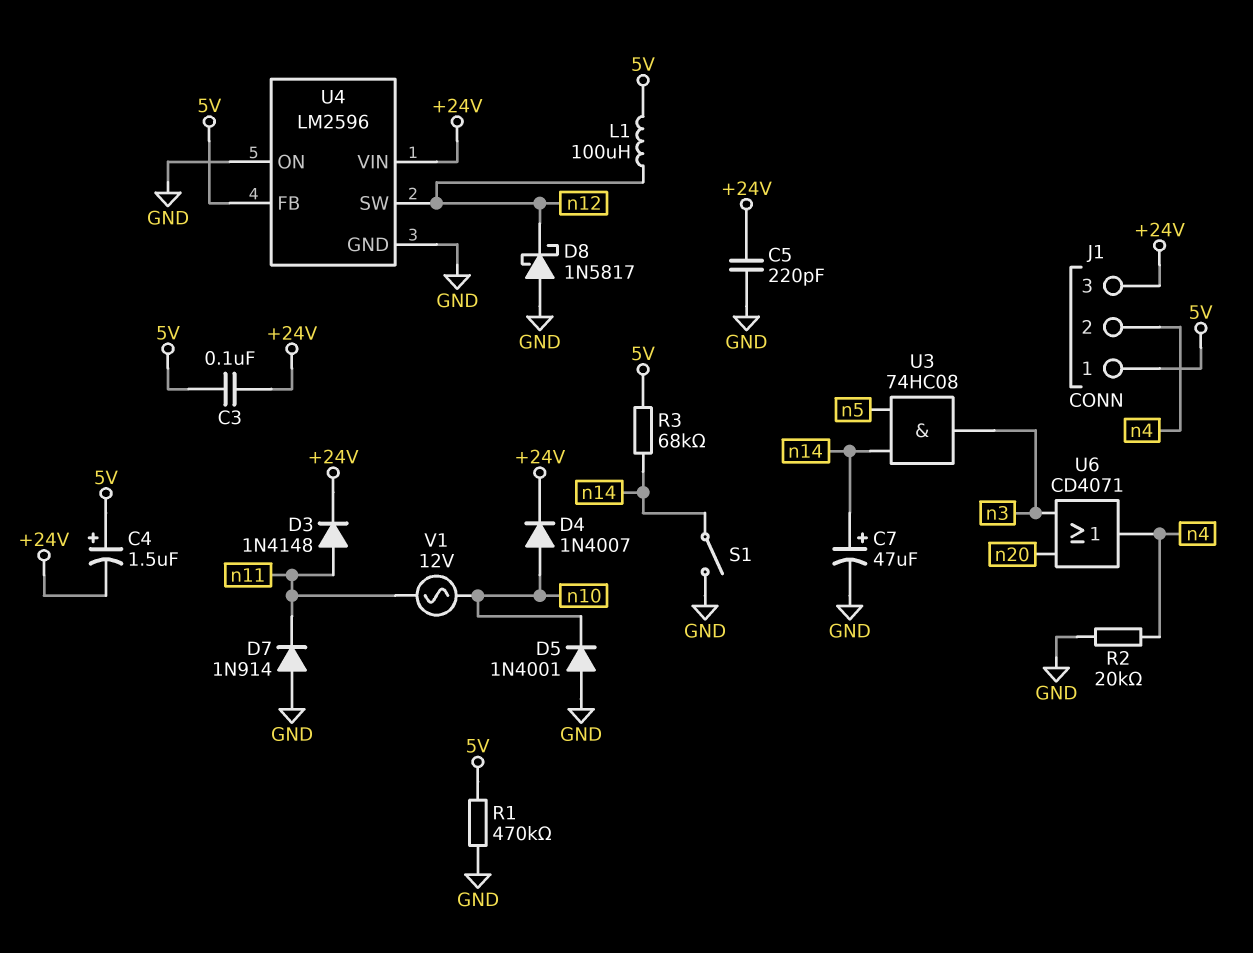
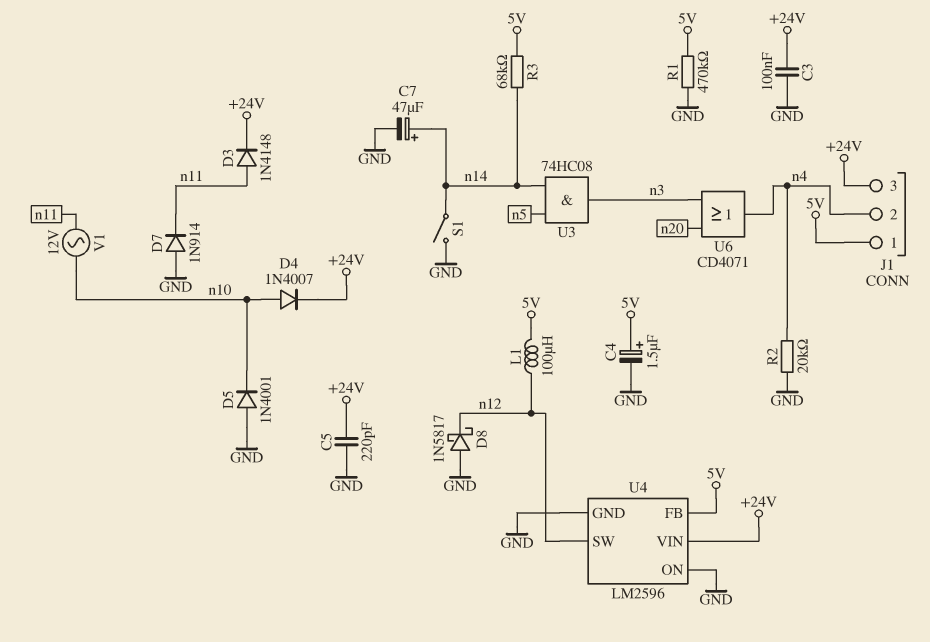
C3: 100nF (+24V, 5V) -> 100nF (+24V, GND)
C4: 1.5uF (plus 5V, minus +24V) -> 1.5uF (plus 5V, minus GND)

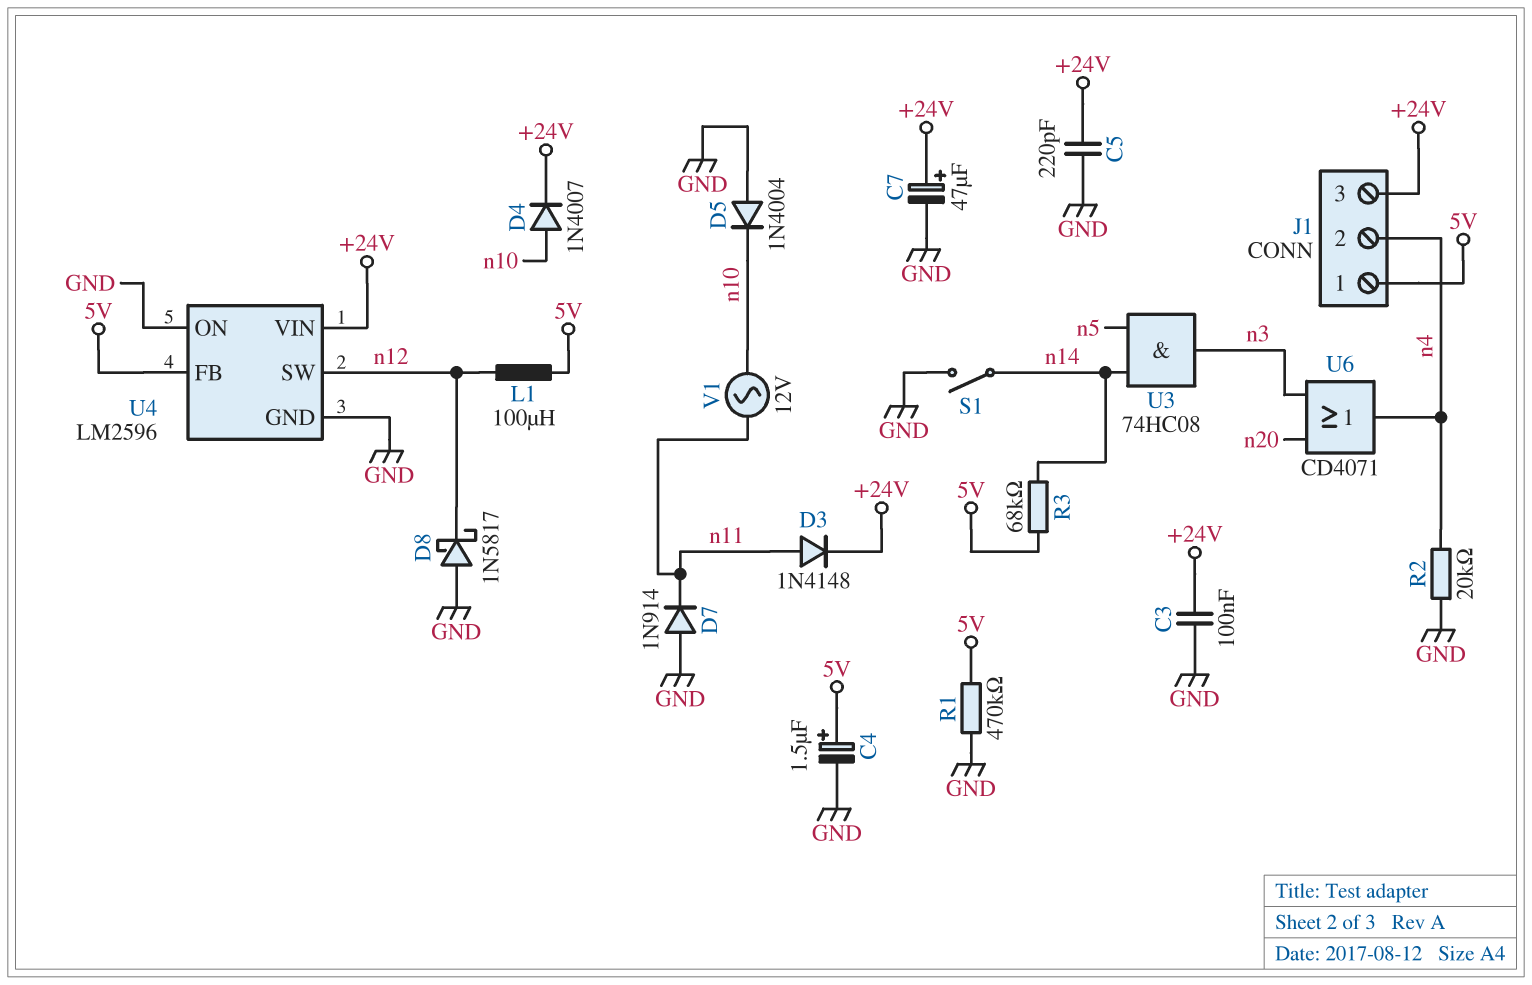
C7: 47uF (plus n14, minus GND) -> 47uF (plus +24V, minus GND)
D5: diode 1N4001 (A GND, K n10) -> diode 1N4004 (A GND, K n10)

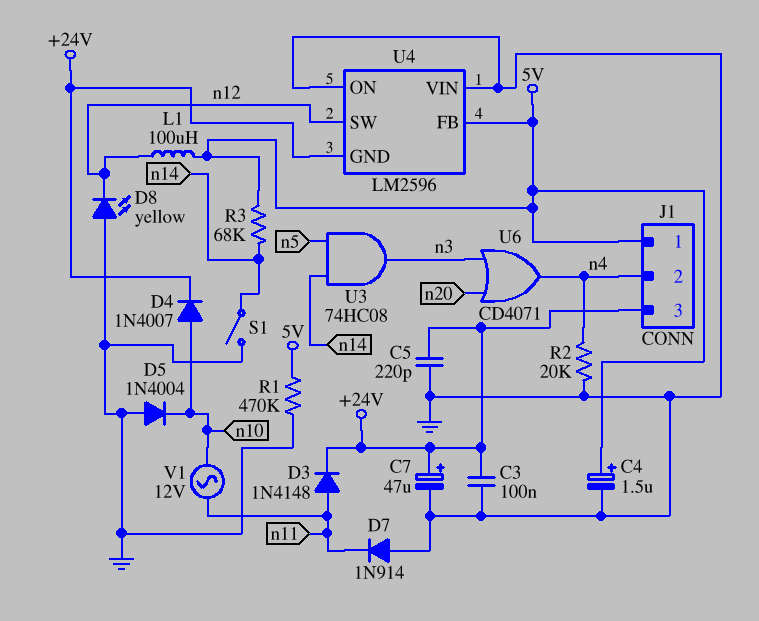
D8: schottky 1N5817 (A GND, K n12) -> LED yellow (A GND, K n12)
U4 pin GND: GND -> +24V
U4 pin VIN: +24V -> GND

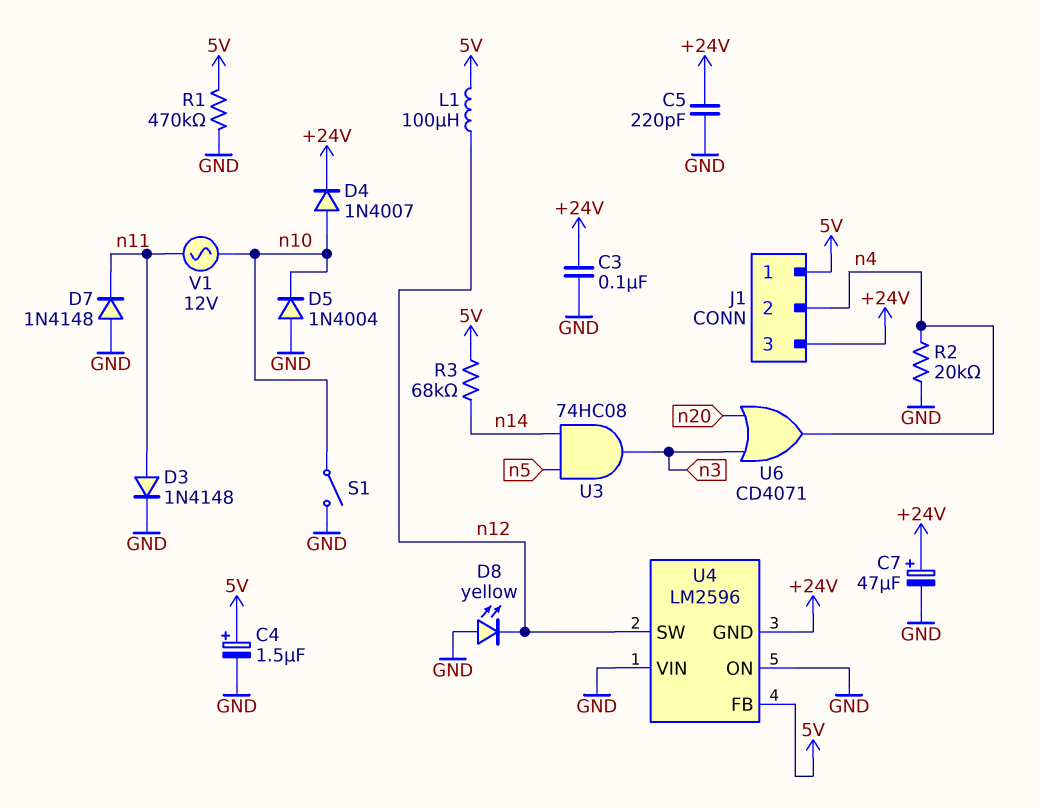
D3: diode 1N4148 (A n11, K +24V) -> diode 1N4148 (A n11, K GND)
D7: diode 1N914 (A GND, K n11) -> diode 1N4148 (A GND, K n11)
S1: switch (GND, n14) -> switch (GND, n10)

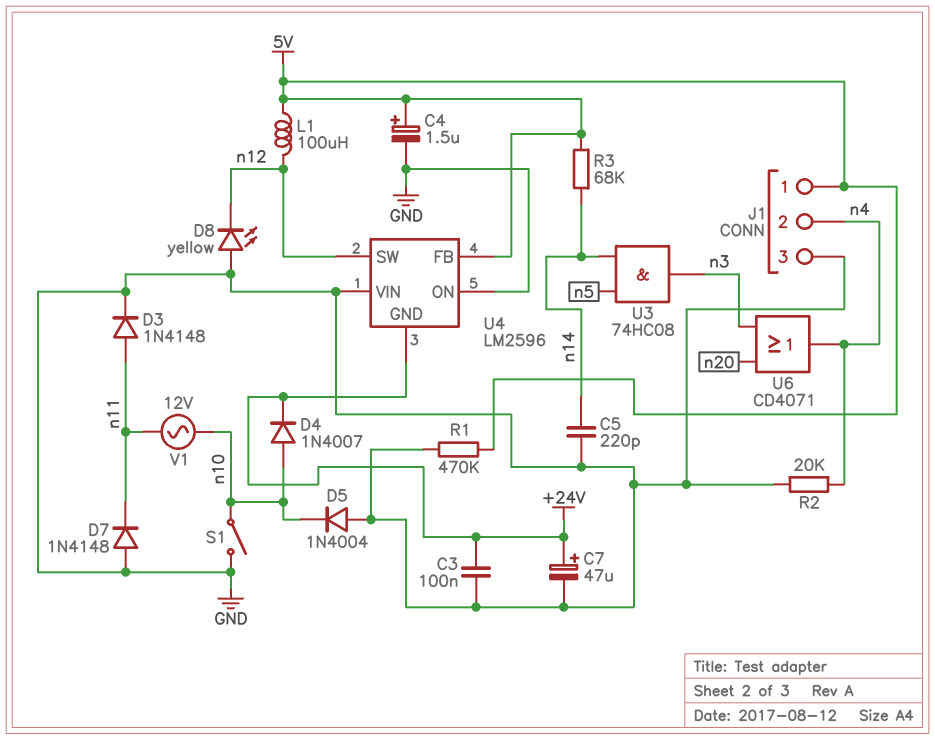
C5: 220pF (+24V, GND) -> 220pF (GND, n14)
J1 pin 3: +24V -> GND

